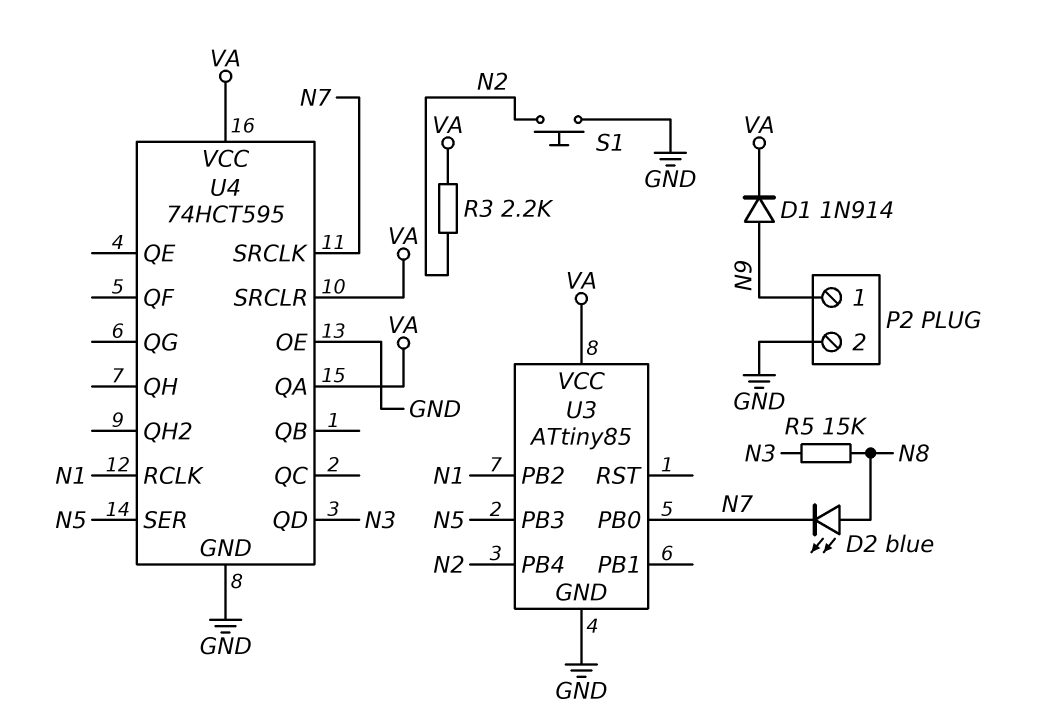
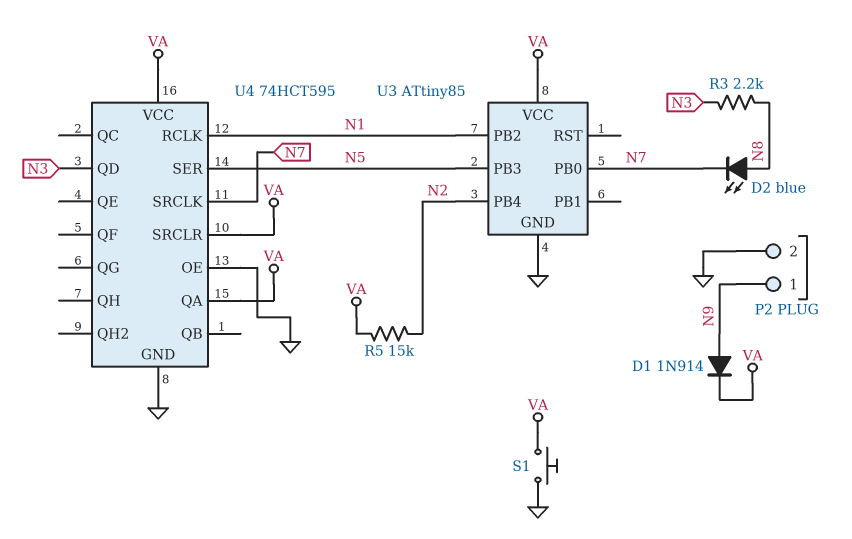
R3: 2.2k (N2, VA) -> 2.2k (N3, N8)
R5: 15k (N3, N8) -> 15k (N2, VA)
S1: button (GND, N2) -> button (GND, VA)

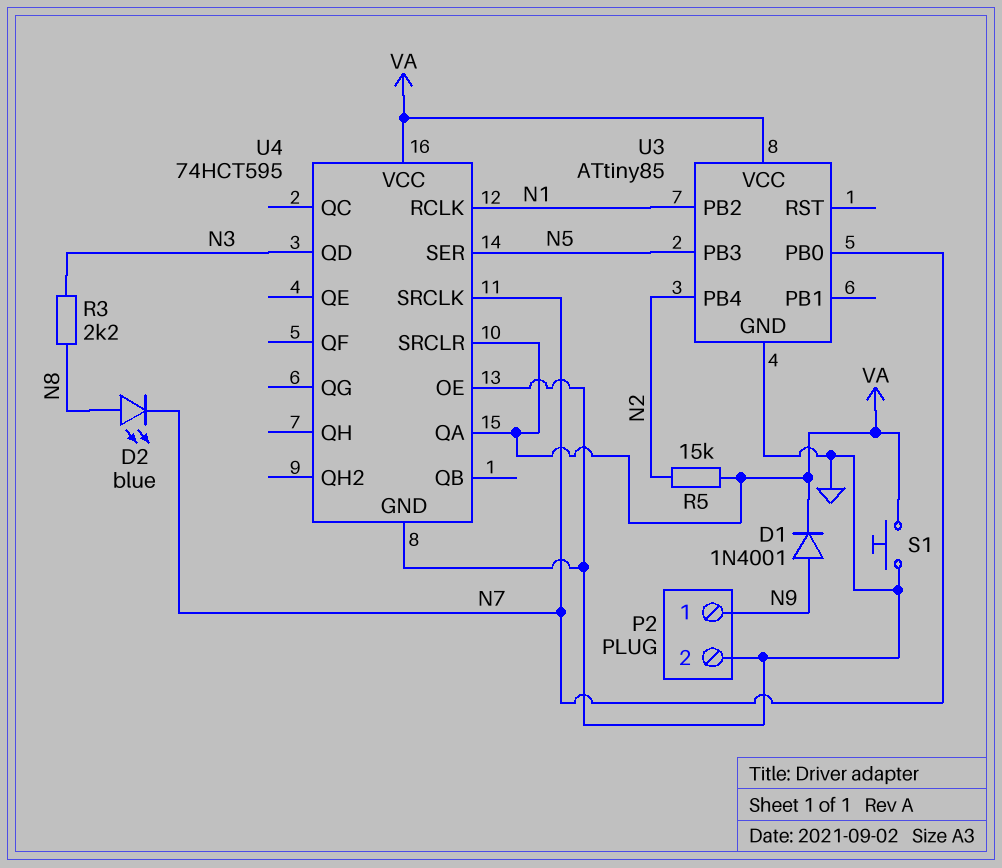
D1: diode 1N914 (A N9, K VA) -> diode 1N4001 (A N9, K VA)

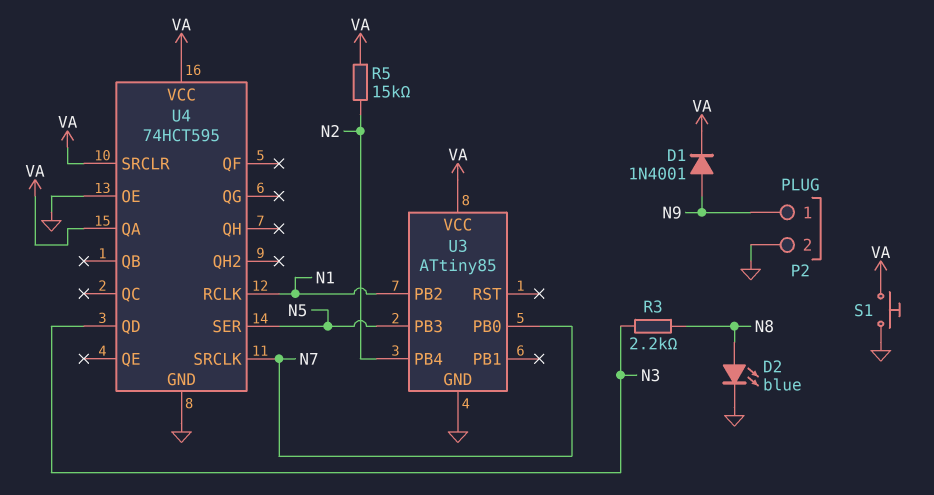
D2: LED blue (A N8, K N7) -> LED blue (A N8, K GND)

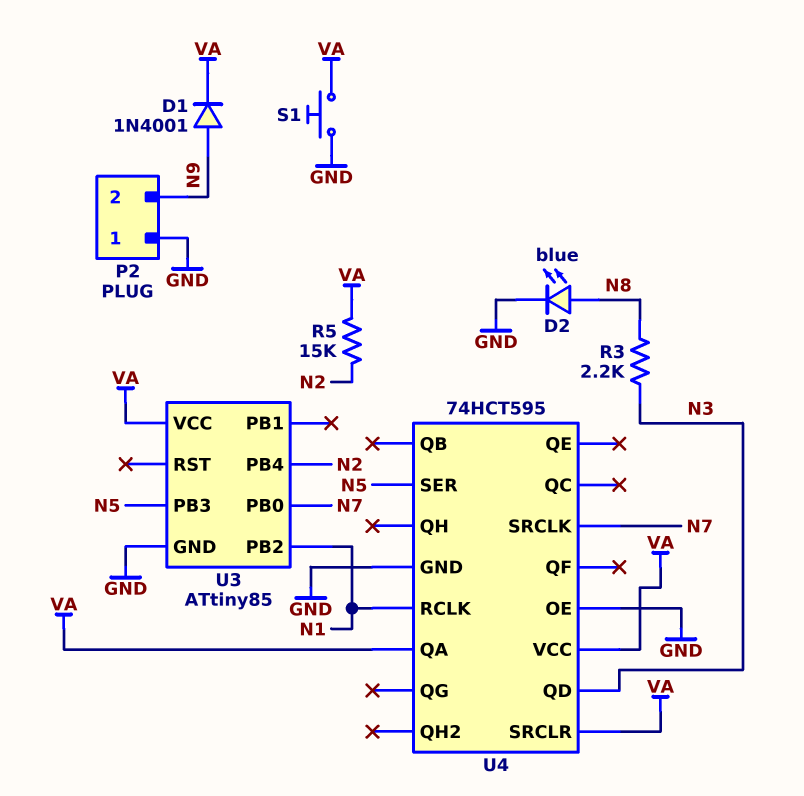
P2 pin 1: N9 -> GND
P2 pin 2: GND -> N9

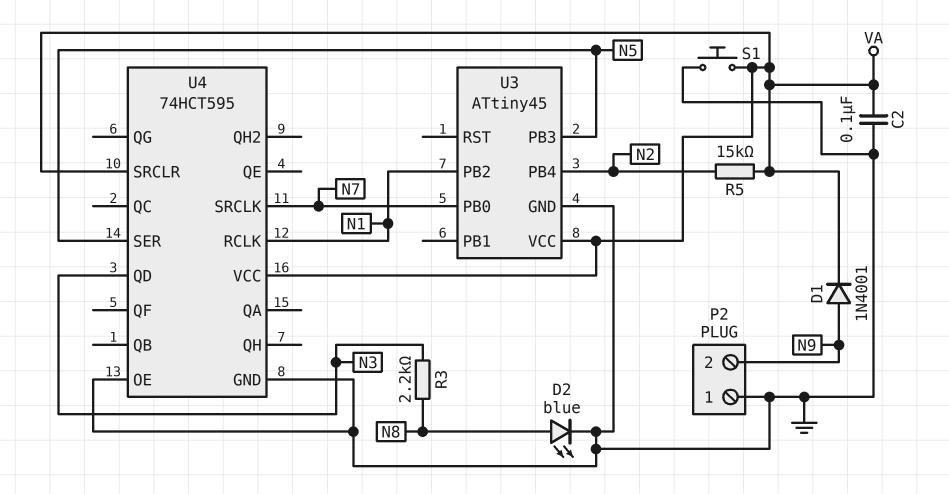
C2: none -> 100nF (GND, VA)
U3: ATtiny85 -> ATtiny45
U4 pin QA: VA -> none

